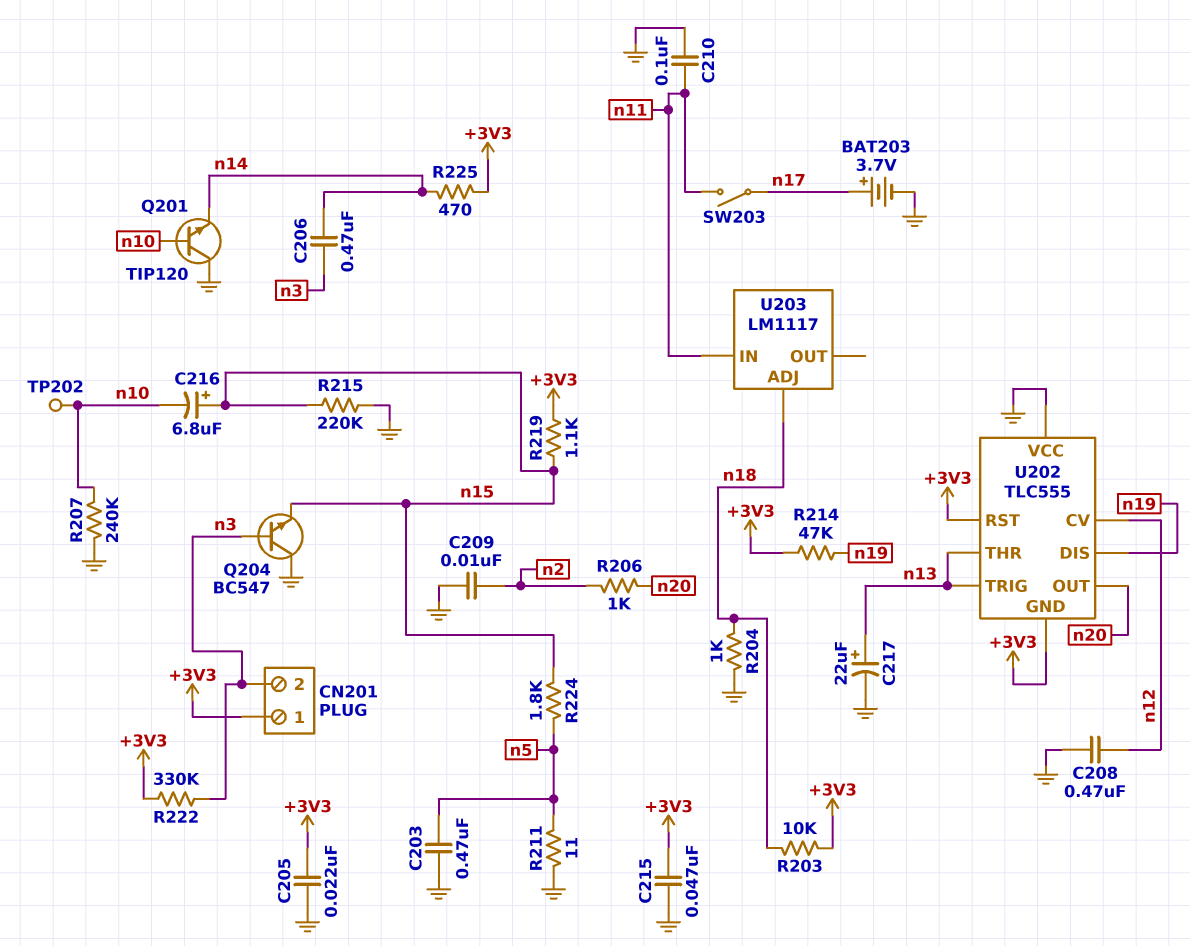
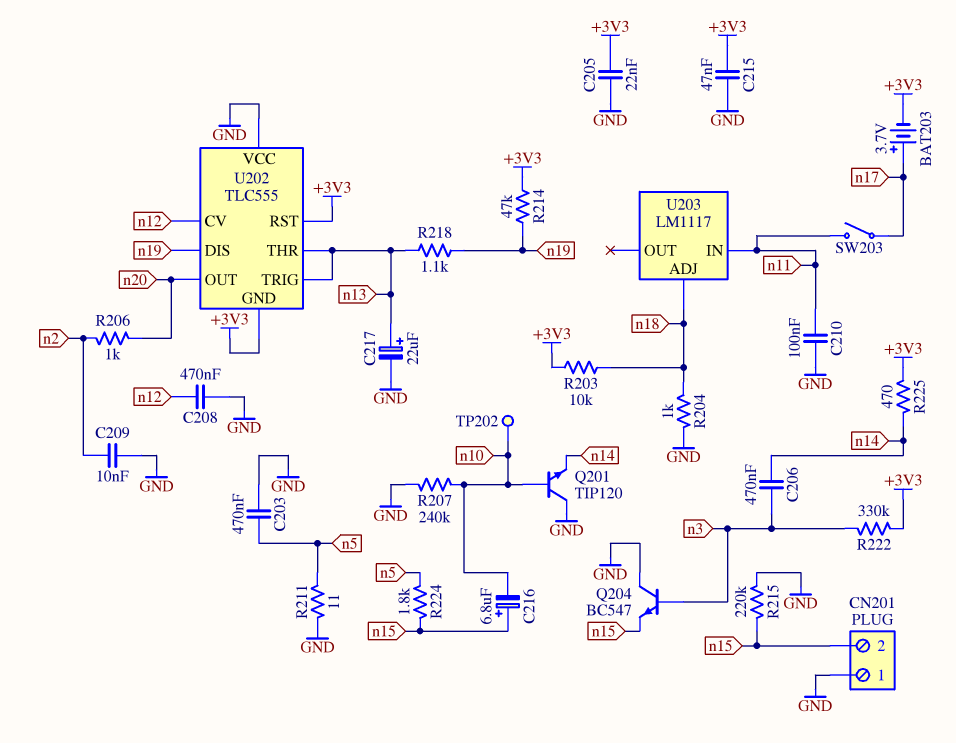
BAT203: 3.7V (plus n17, minus GND) -> 3.7V (plus n17, minus +3V3)
CN201 pin 1: +3V3 -> GND
CN201 pin 2: n3 -> n15
R218: none -> 1.1k (n13, n19)
R219: 1.1k (+3V3, n15) -> none

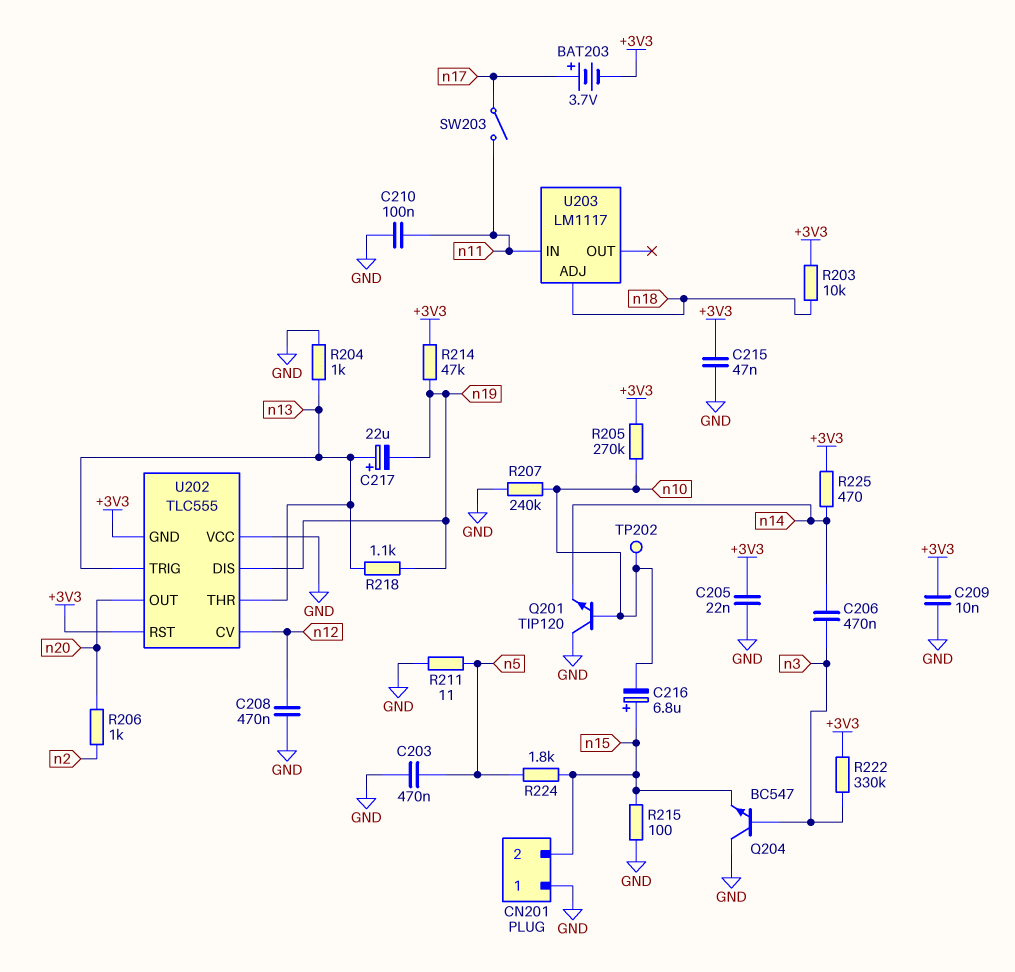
C209: 10nF (GND, n2) -> 10nF (+3V3, GND)
C217: 22uF (plus n13, minus GND) -> 22uF (plus n13, minus n19)
R204: 1k (GND, n18) -> 1k (GND, n13)
R205: none -> 270k (+3V3, n10)
R215: 220k (GND, n15) -> 100 (GND, n15)

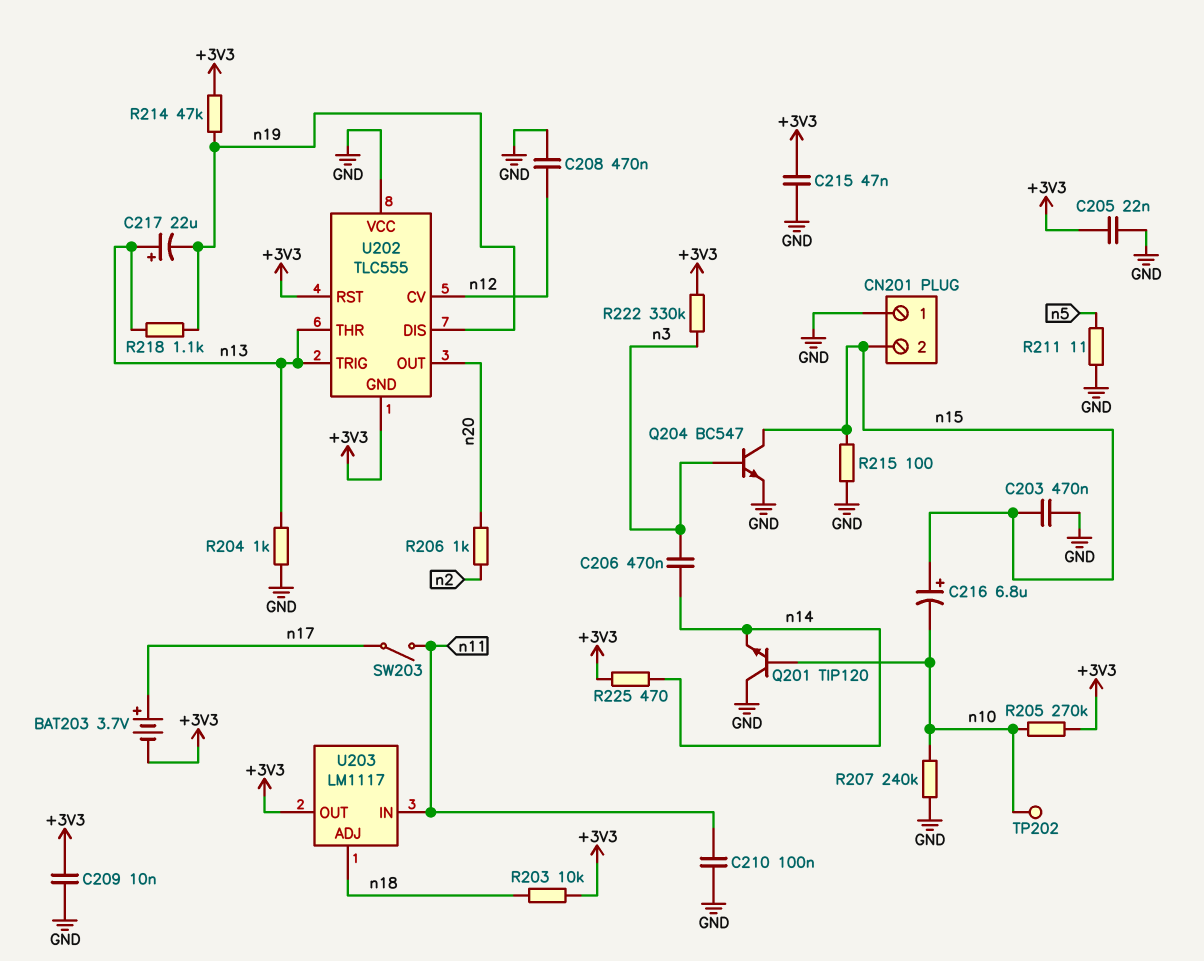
C203: 470nF (GND, n5) -> 470nF (GND, n15)
Q204: NPN BC547 (B n3, C GND, E n15) -> NPN BC547 (B n3, C n15, E GND)
R224: 1.8k (n5, n15) -> none
U203 pin OUT: none -> +3V3

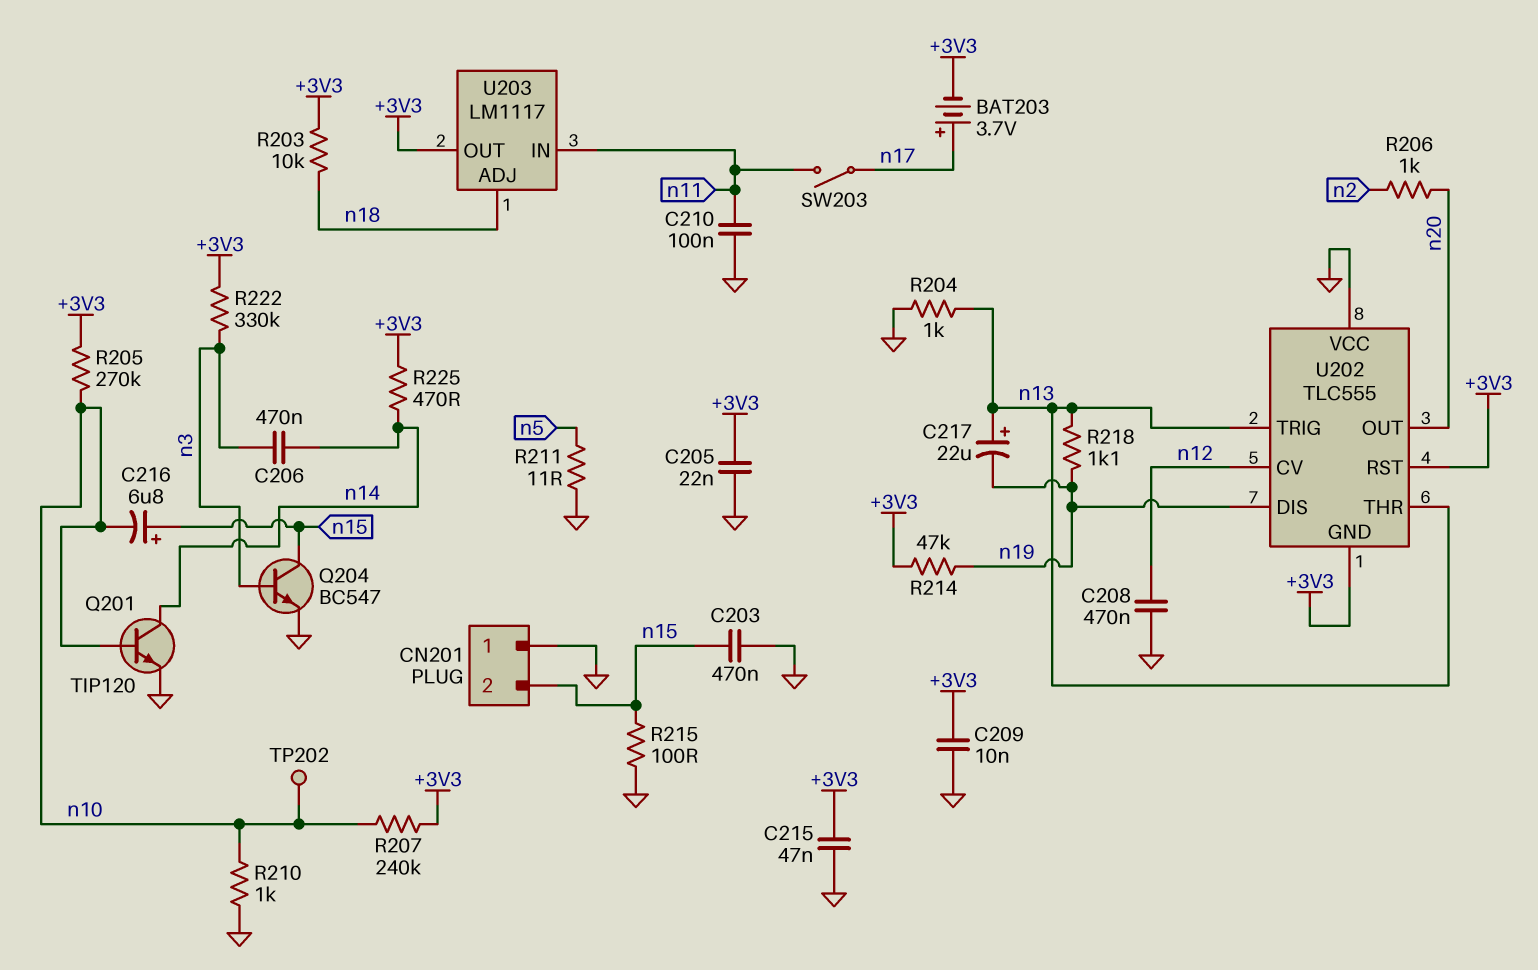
Q201: NPN TIP120 (B n10, C GND, E n14) -> NPN TIP120 (B n10, C n14, E GND)
R207: 240k (GND, n10) -> 240k (+3V3, n10)
R210: none -> 1k (GND, n10)

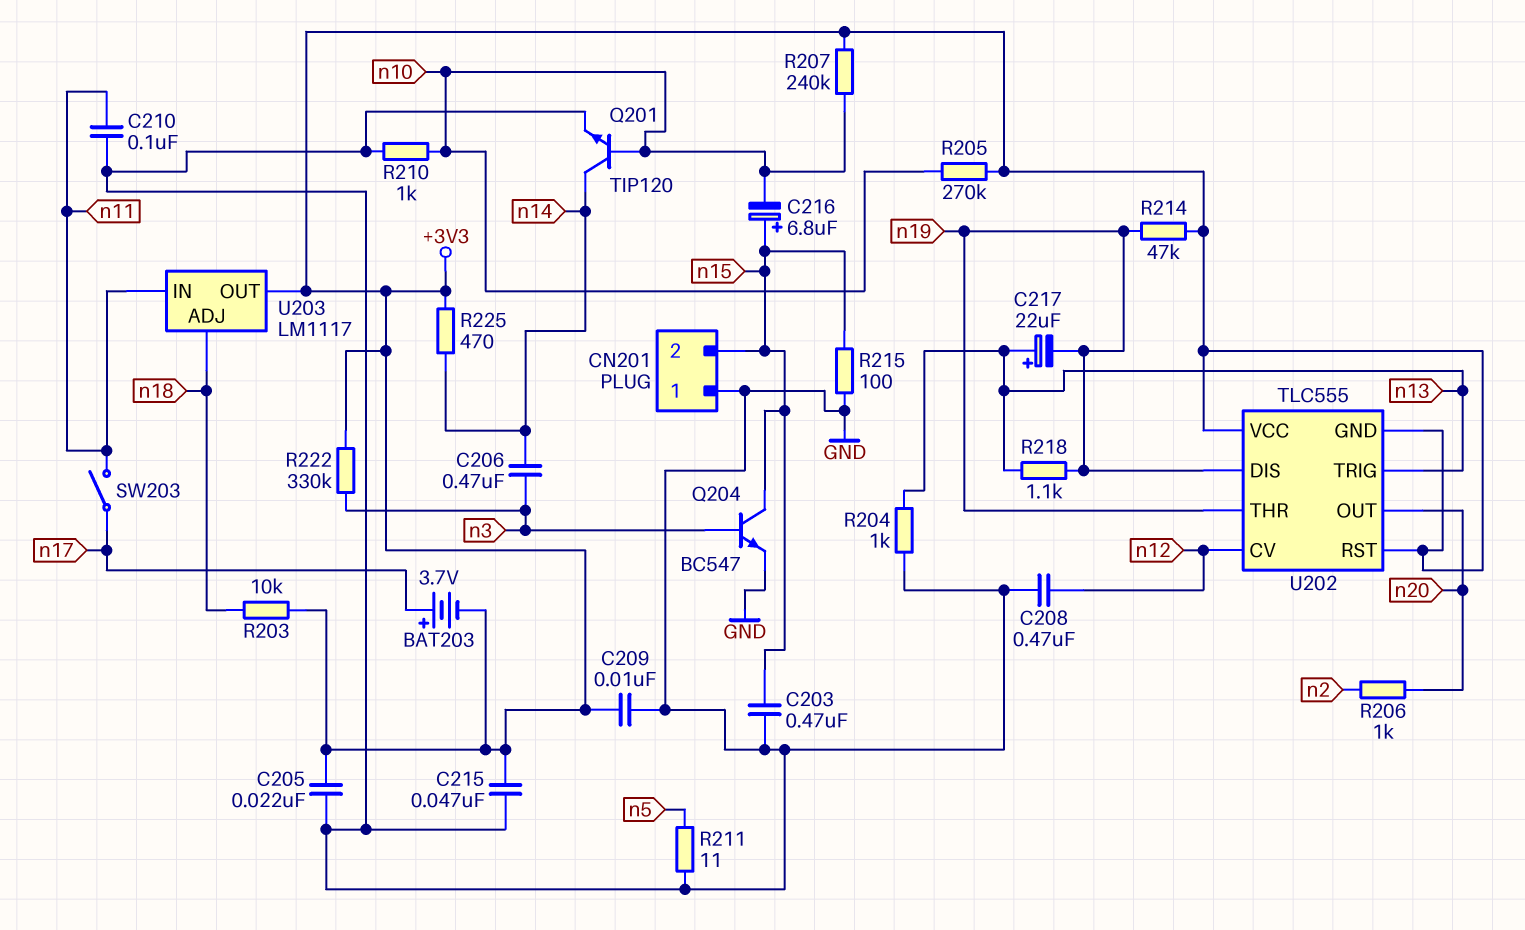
TP202: test point (n10) -> none
U202 pin THR: n13 -> n19
U202 pin VCC: GND -> +3V3

